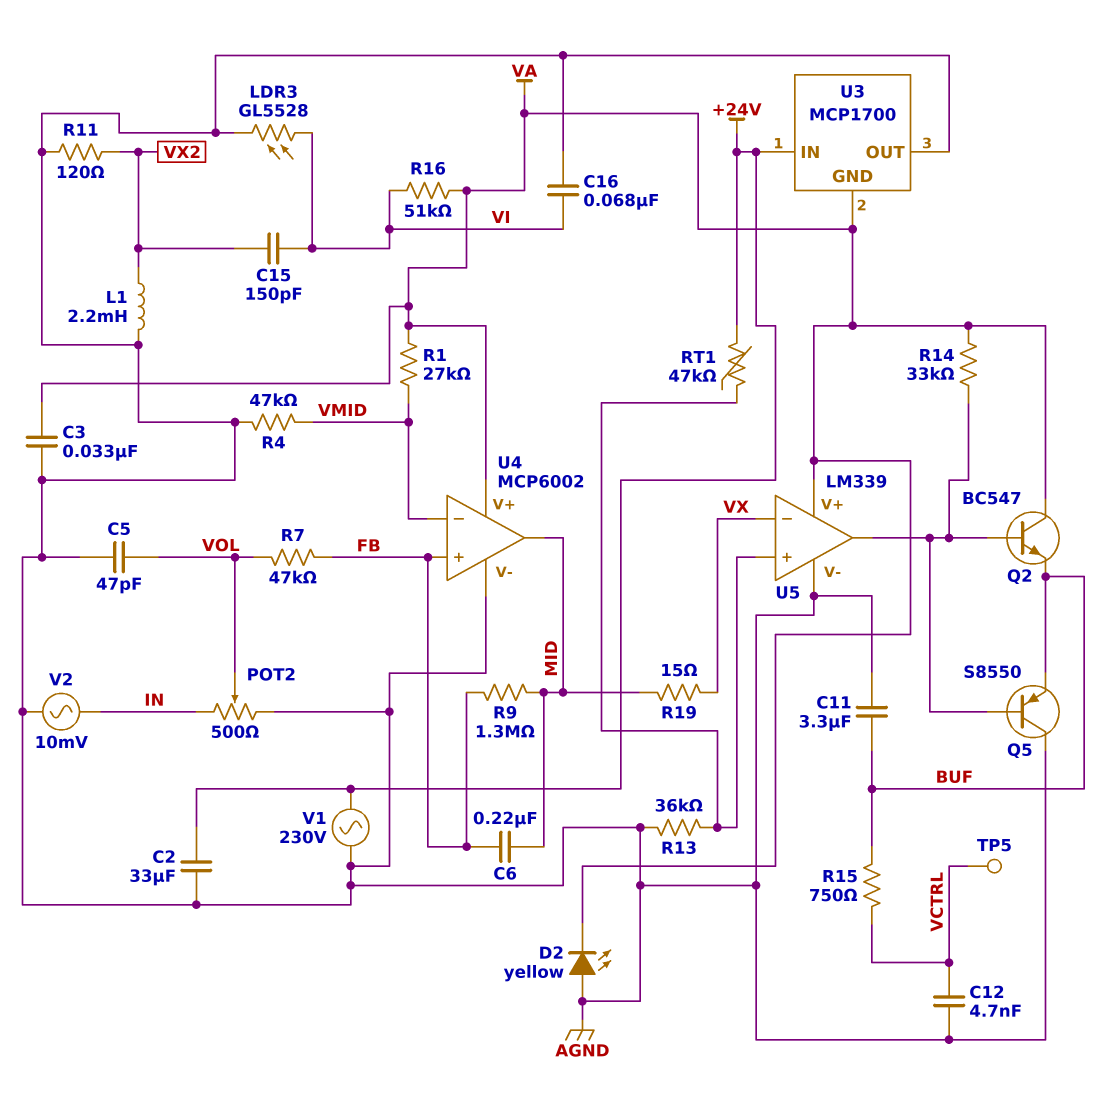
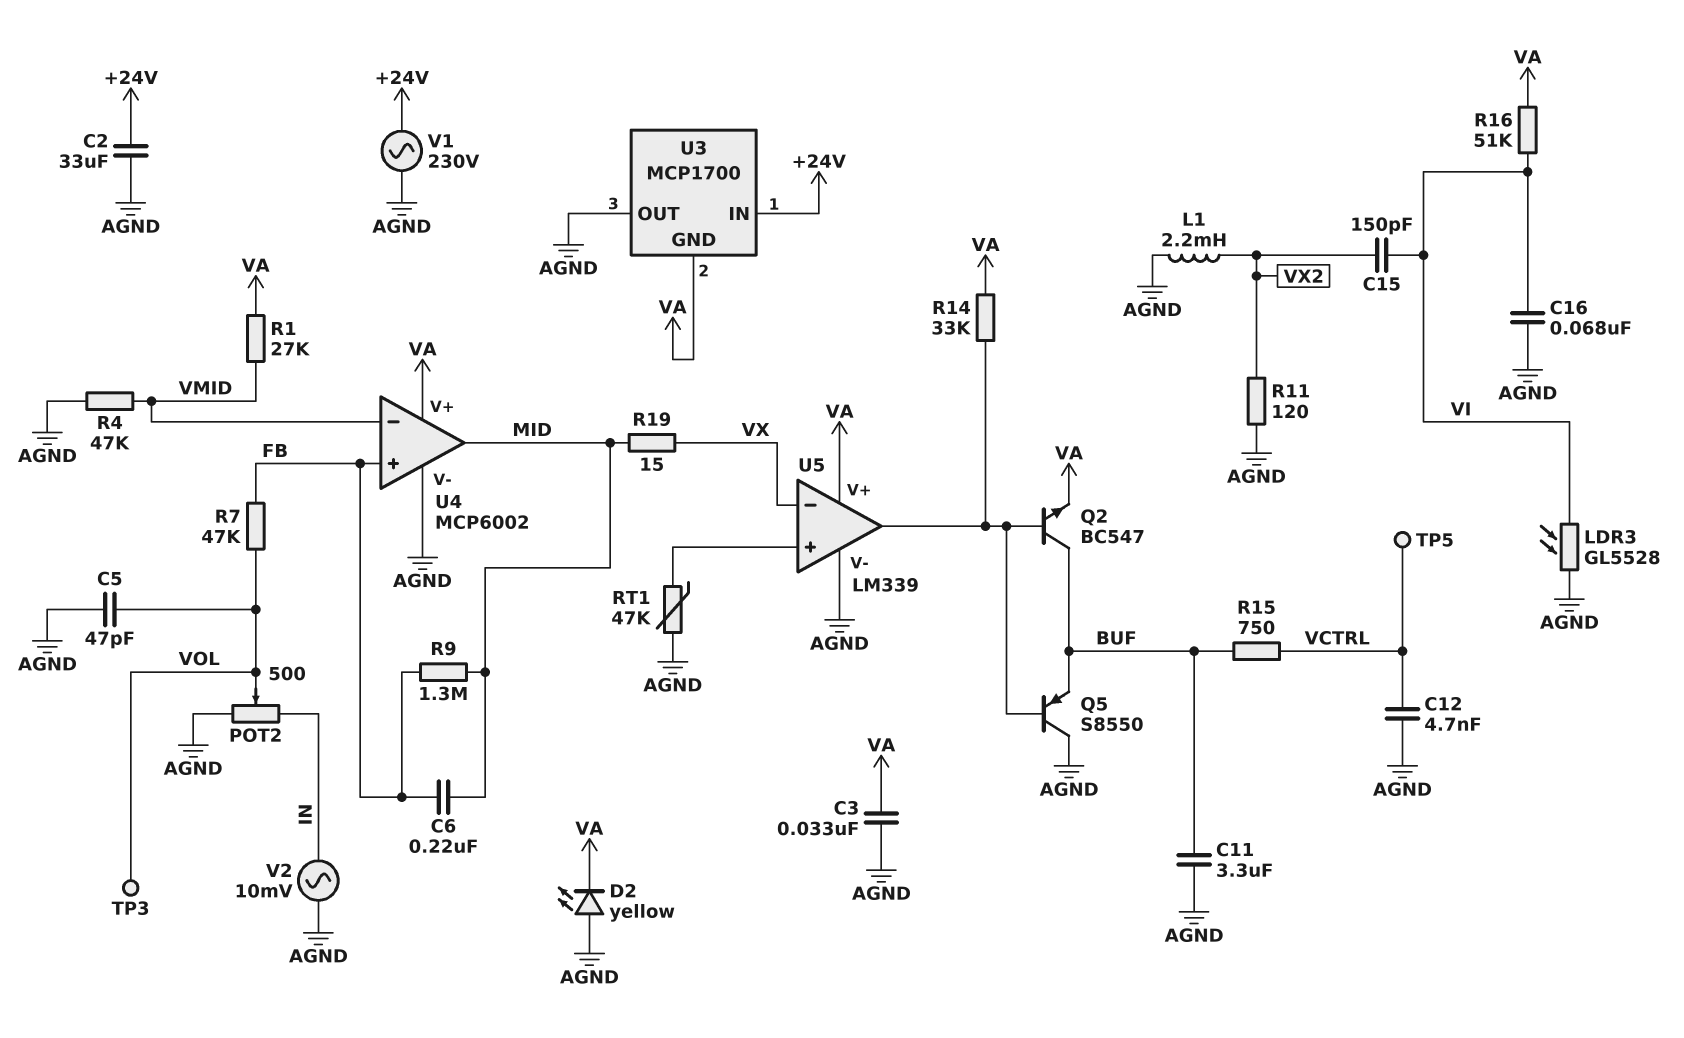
Q2: NPN BC547 (B U5/out, C VA, E BUF) -> NPN BC547 (B U5/out, C BUF, E VA)
R13: 36k (AGND, U5/in+) -> none
RT1: 47k (+24V, U5/in+) -> 47k (AGND, U5/in+)
TP3: none -> test point (VOL)

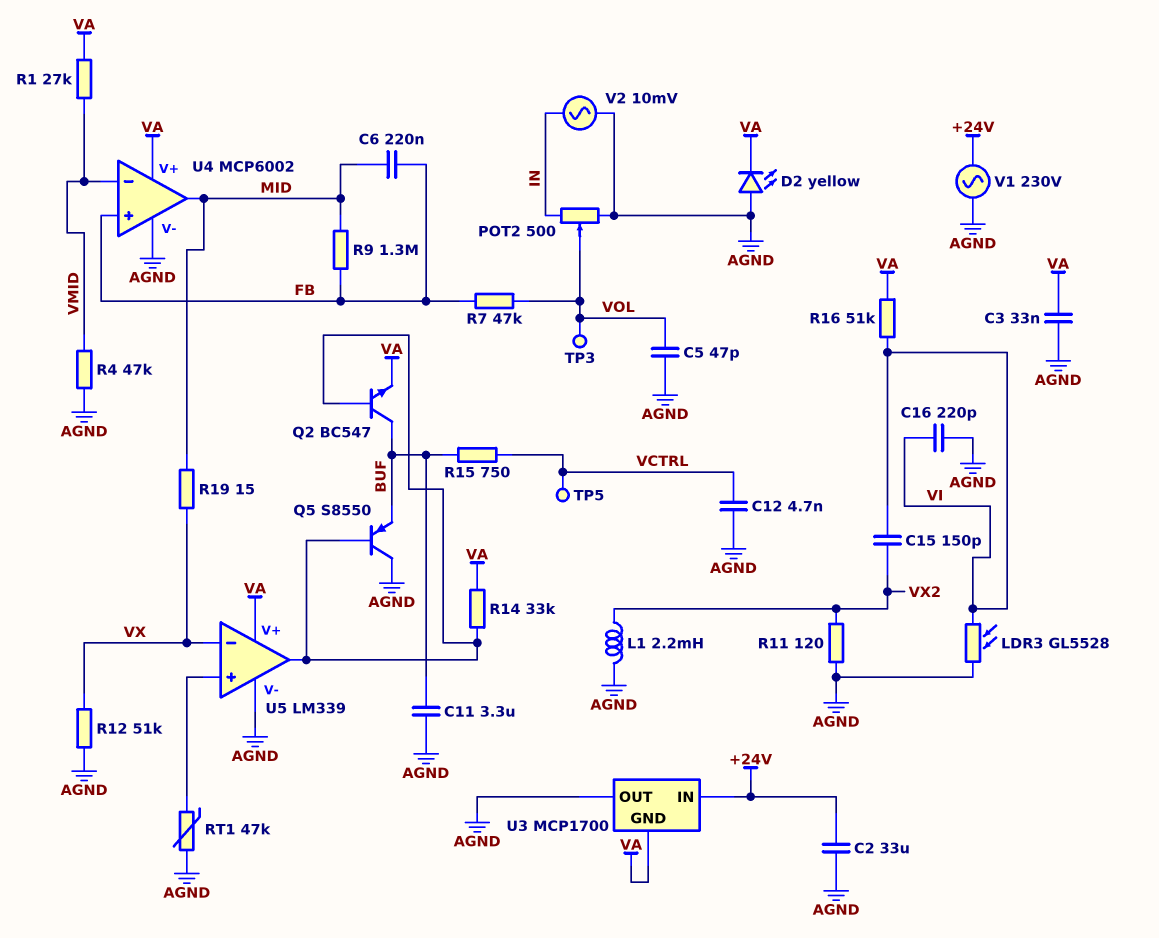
C16: 68nF (AGND, VI) -> 220pF (AGND, VI)
R12: none -> 51k (AGND, VX)

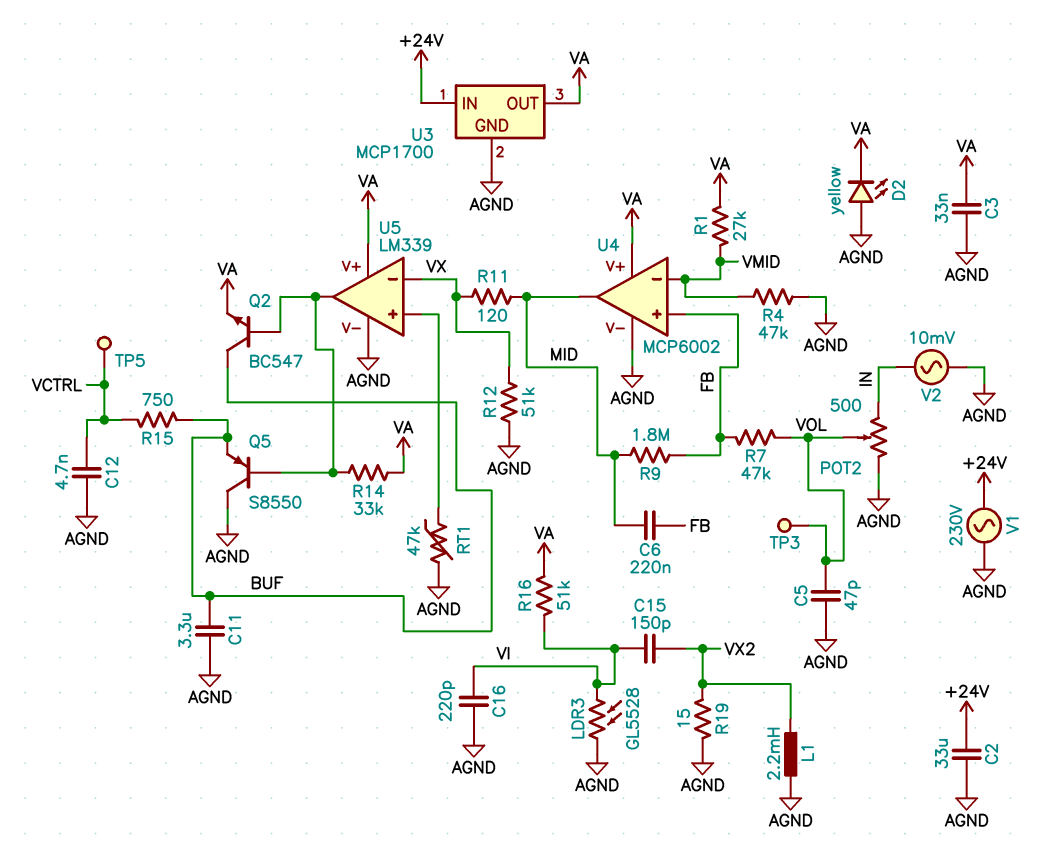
R9: 1.3M (FB, MID) -> 1.8M (FB, MID)
R11: 120 (AGND, VX2) -> 120 (MID, VX)
R19: 15 (MID, VX) -> 15 (AGND, VX2)
U3 pin GND: VA -> AGND
U3 pin OUT: AGND -> VA

